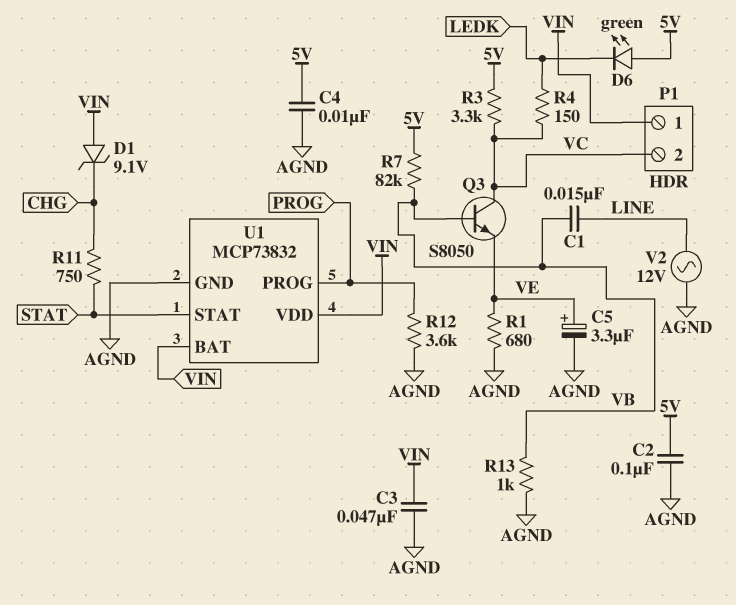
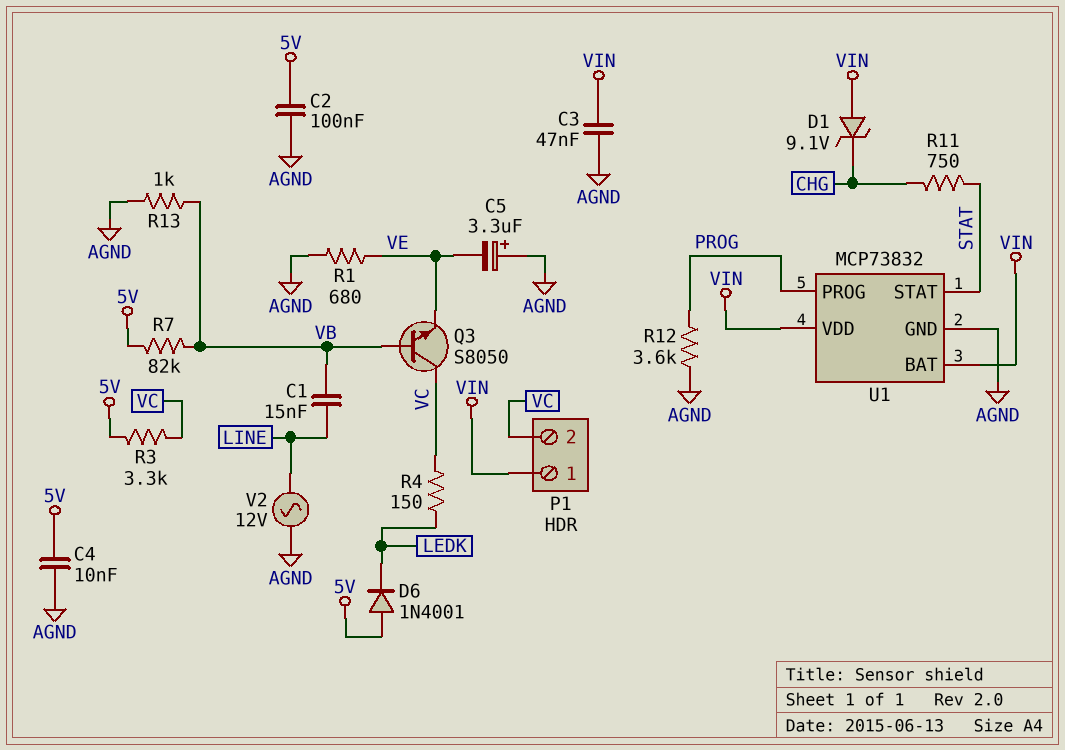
C5: 3.3uF (plus VE, minus AGND) -> 3.3uF (plus AGND, minus VE)
D6: LED green (A 5V, K LEDK) -> diode 1N4001 (A 5V, K LEDK)

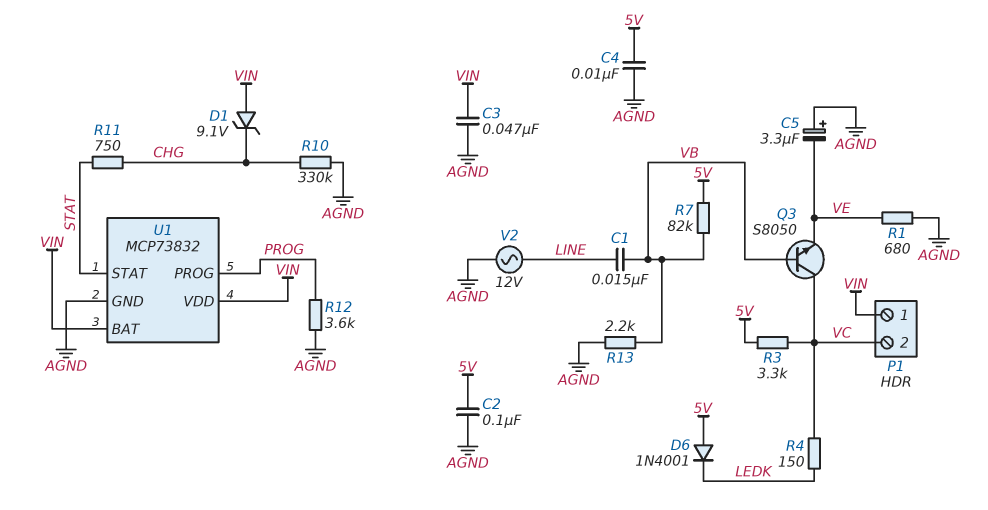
R10: none -> 330k (AGND, CHG)
R13: 1k (AGND, VB) -> 2.2k (AGND, VB)

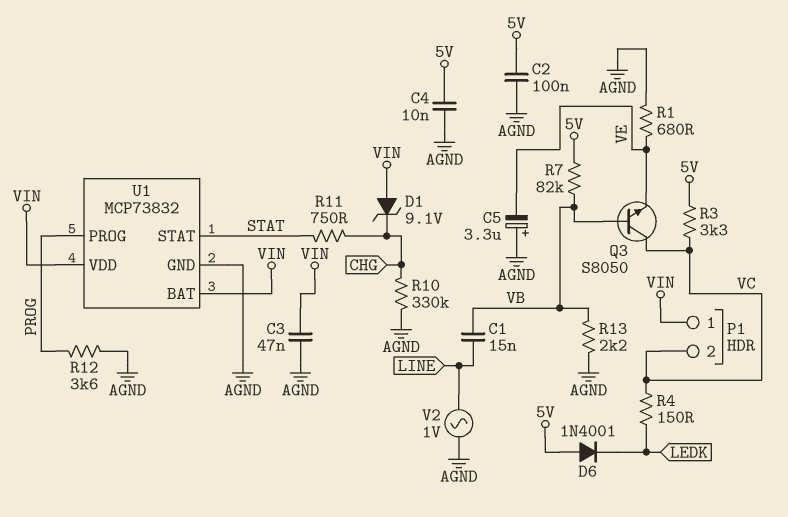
V2: AC 12V (AGND, LINE) -> AC 1V (AGND, LINE)

